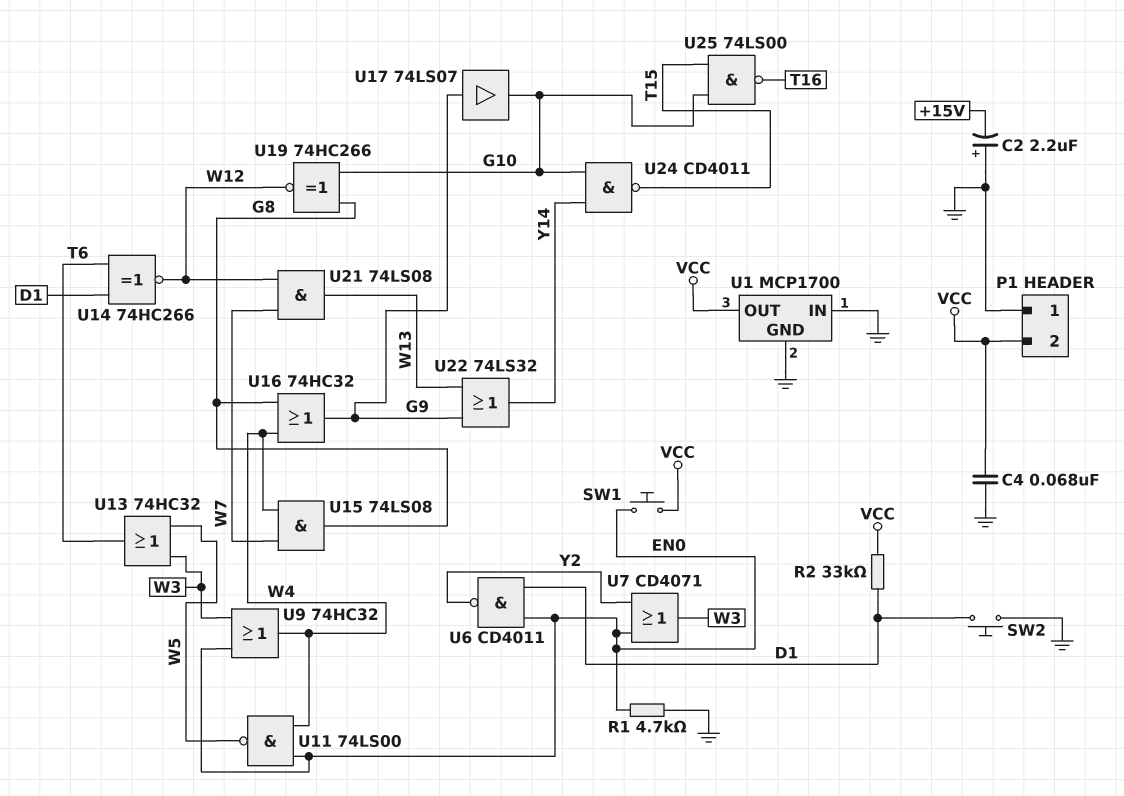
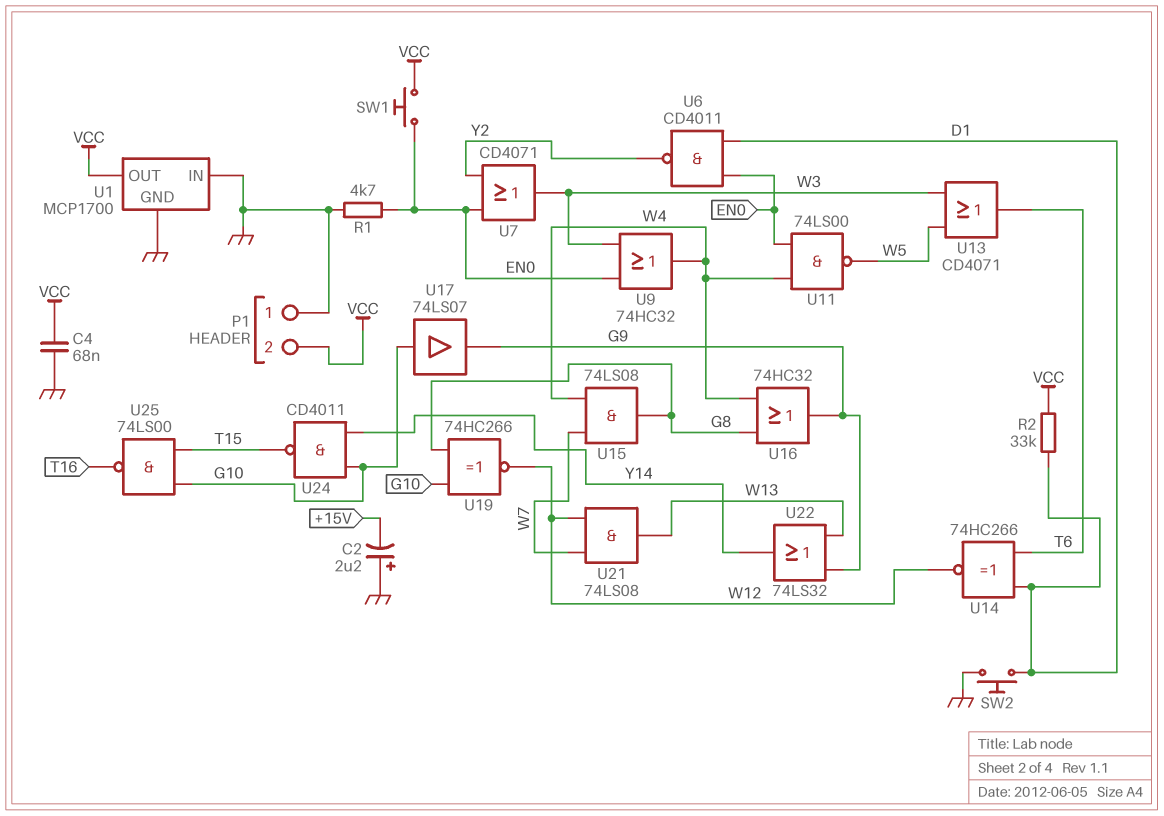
U13: OR 74HC32 (in W3, in W5, out T6) -> OR CD4071 (in W3, in W5, out T6)
U17: buffer 74LS07 (in G9, out G10) -> buffer 74LS07 (in G10, out G9)

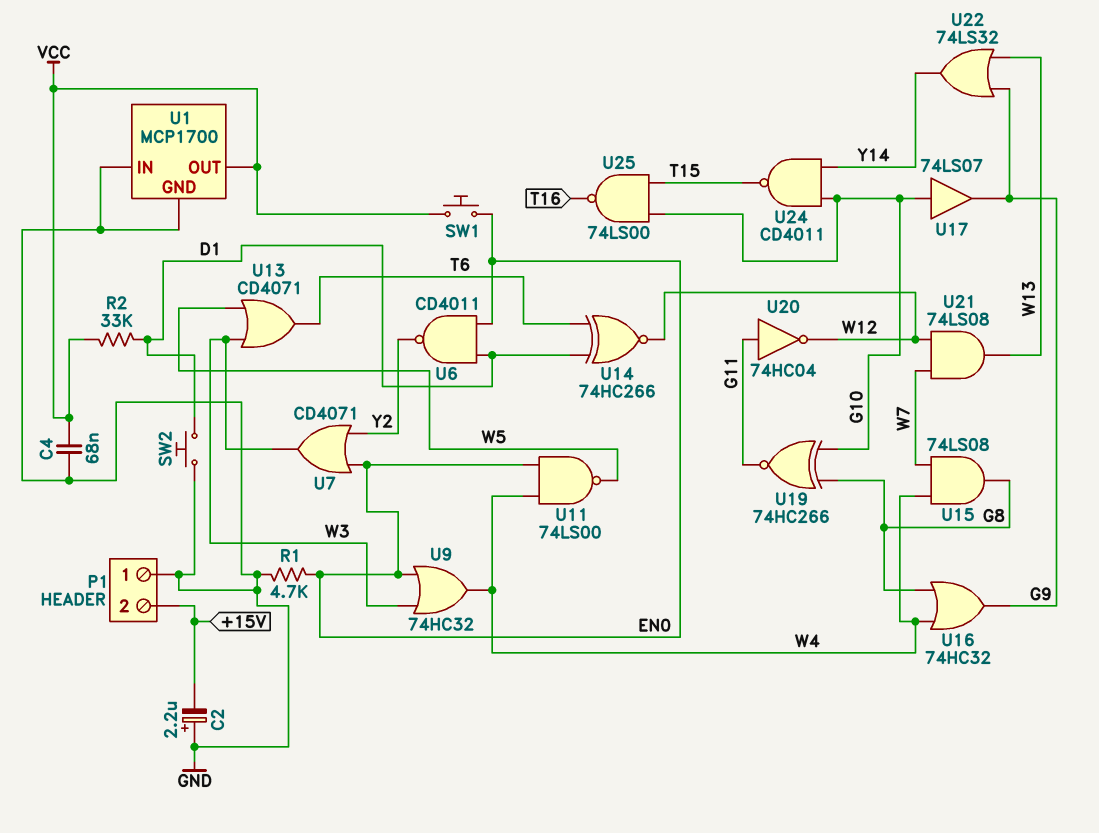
P1 pin 2: VCC -> +15V
U19: XNOR 74HC266 (in G8, in G10, out W12) -> XNOR 74HC266 (in G8, in G10, out G11)
U20: none -> NOT 74HC04 (in G11, out W12)

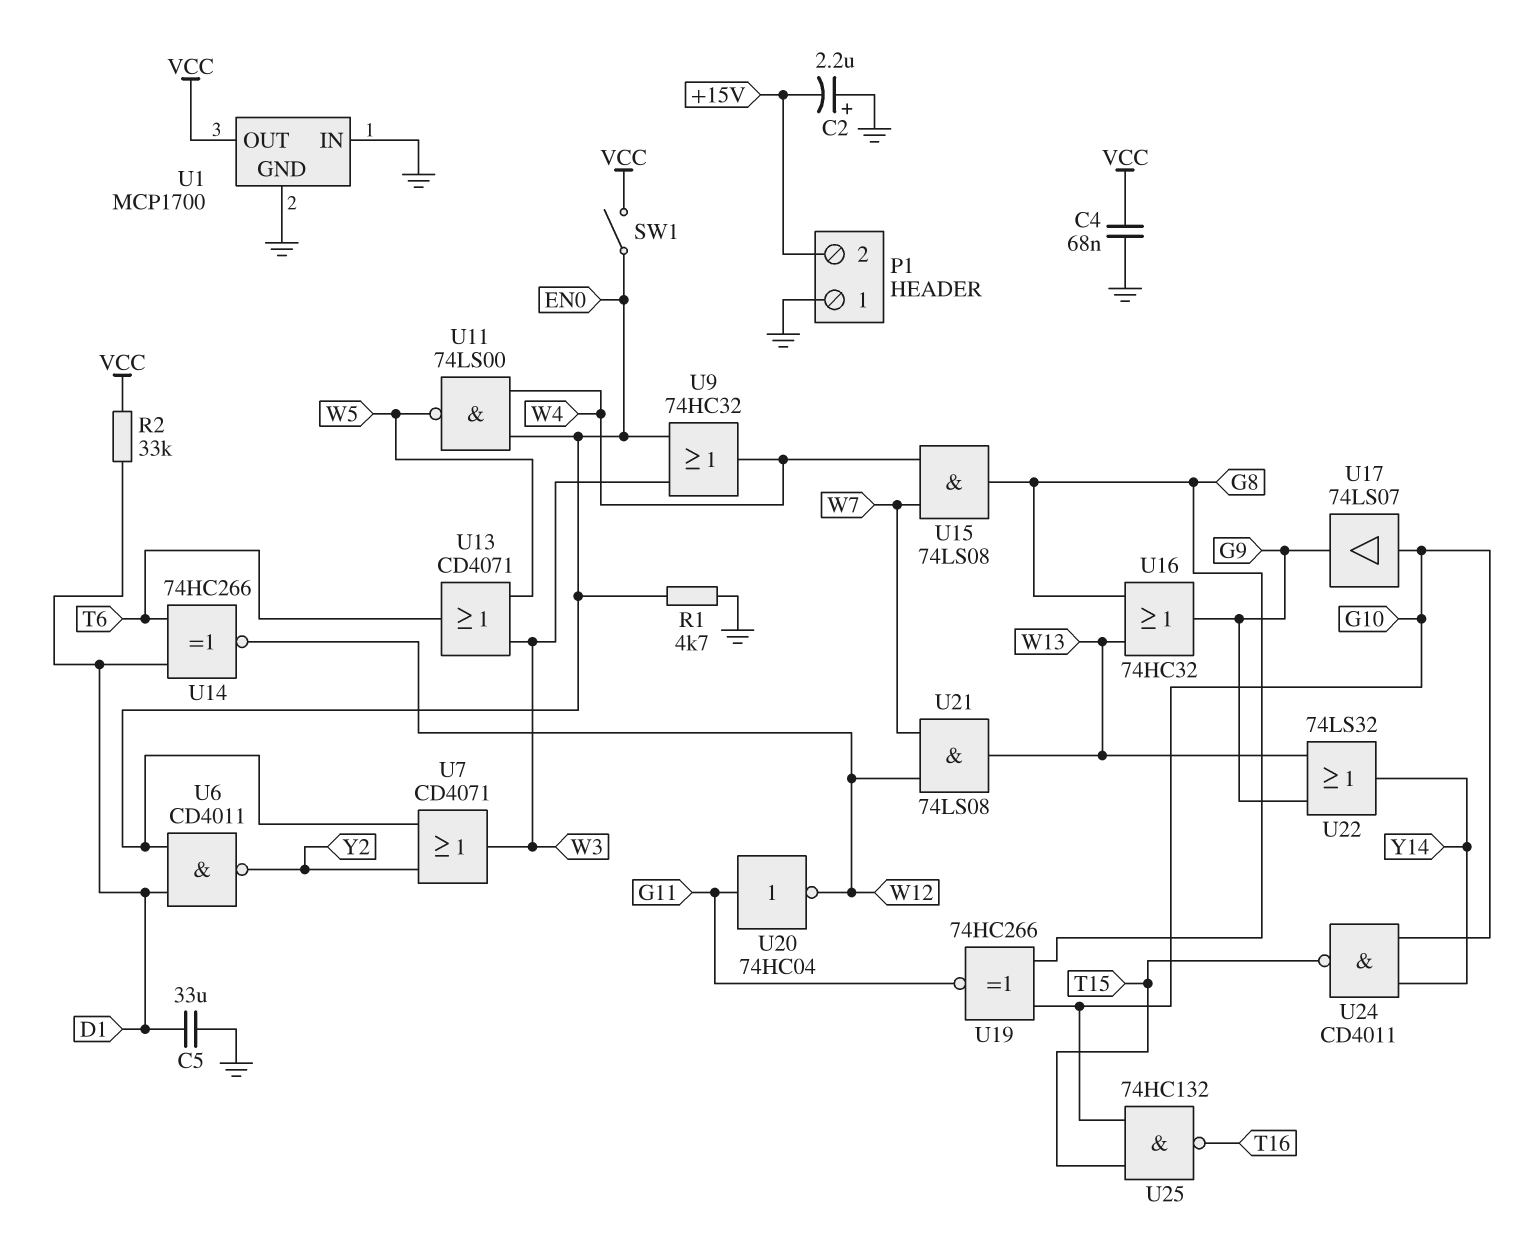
C5: none -> 33uF (D1, GND)
SW1: button (EN0, VCC) -> switch (EN0, VCC)
SW2: button (D1, GND) -> none
U16: OR 74HC32 (in G8, in W4, out G9) -> OR 74HC32 (in G8, in W13, out G9)
U25: NAND 74LS00 (in G10, in T15, out T16) -> NAND 74HC132 (in G10, in T15, out T16)

